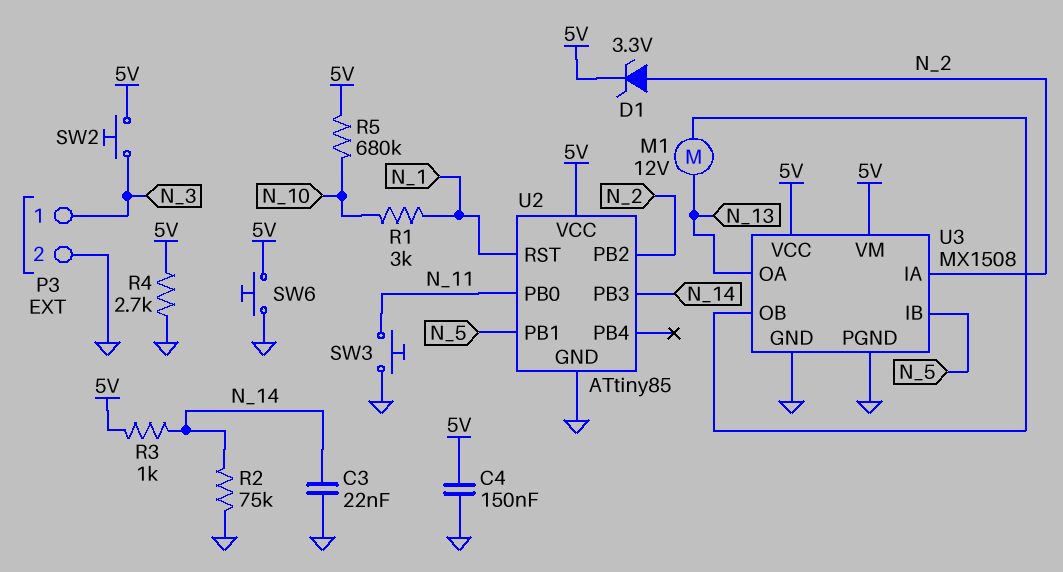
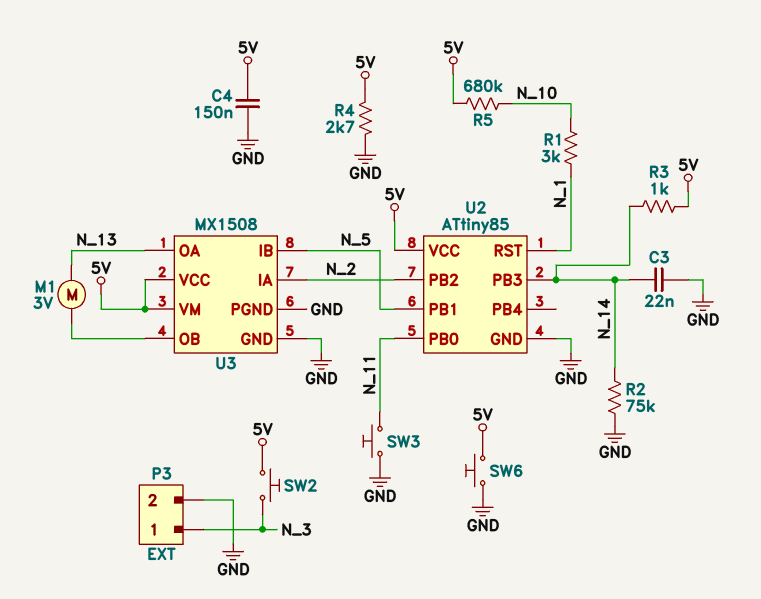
D1: zener 3.3V (A N_2, K 5V) -> none
M1: motor 12V (N_13, U3/OB) -> motor 3V (N_13, U3/OB)

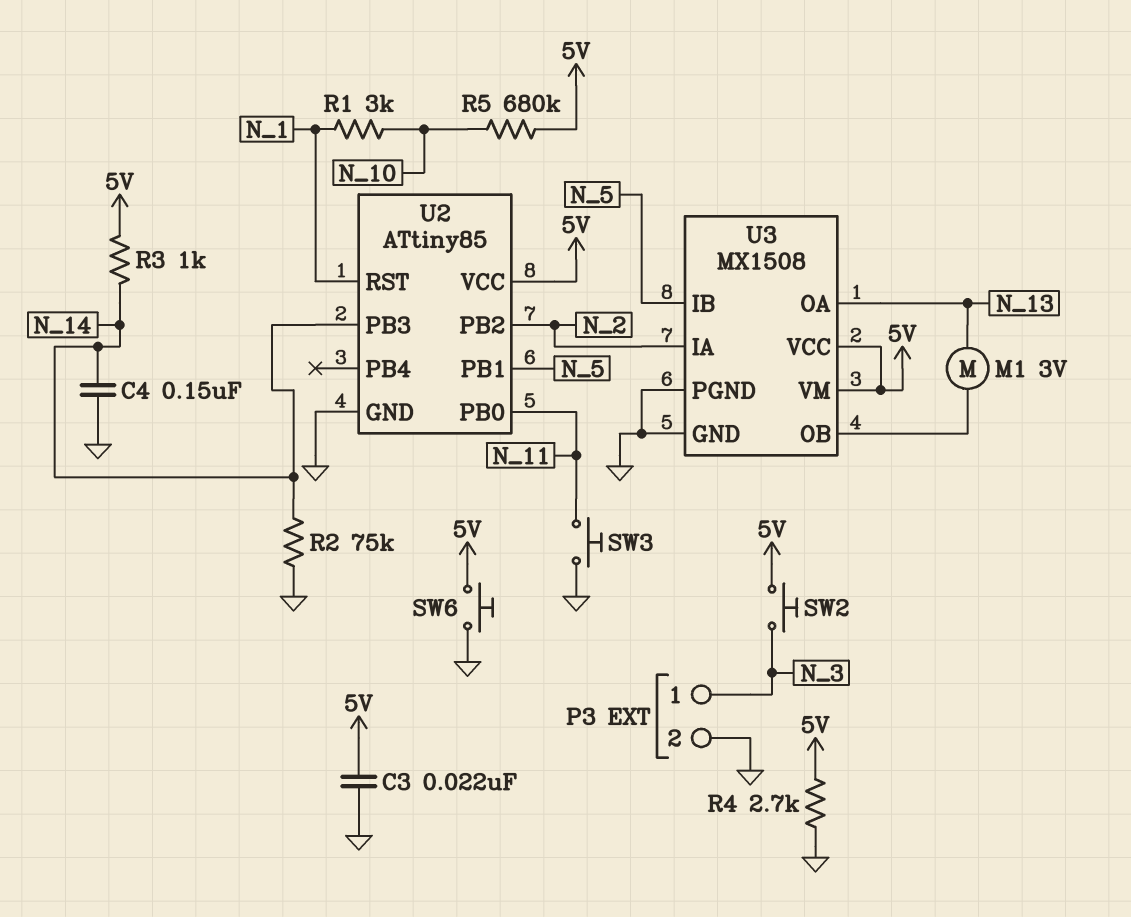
C3: 22nF (GND, N_14) -> 22nF (5V, GND)
C4: 150nF (5V, GND) -> 150nF (GND, N_14)

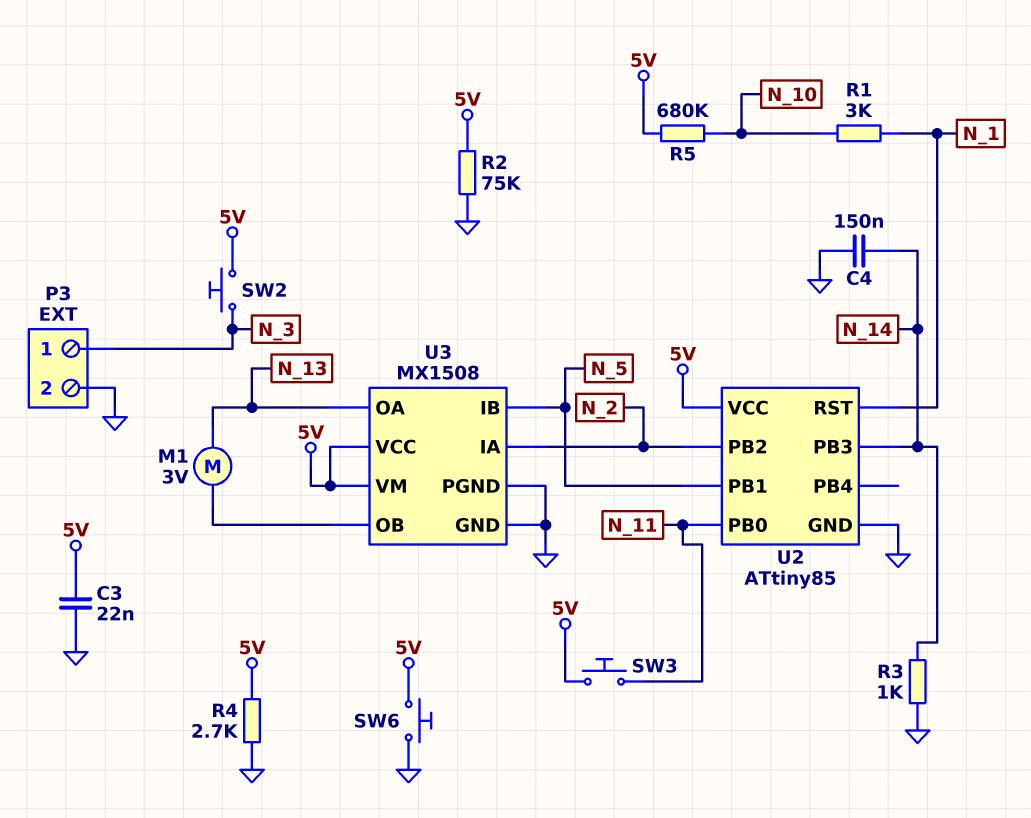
R2: 75k (GND, N_14) -> 75k (5V, GND)
R3: 1k (5V, N_14) -> 1k (GND, N_14)
SW3: button (GND, N_11) -> button (5V, N_11)

